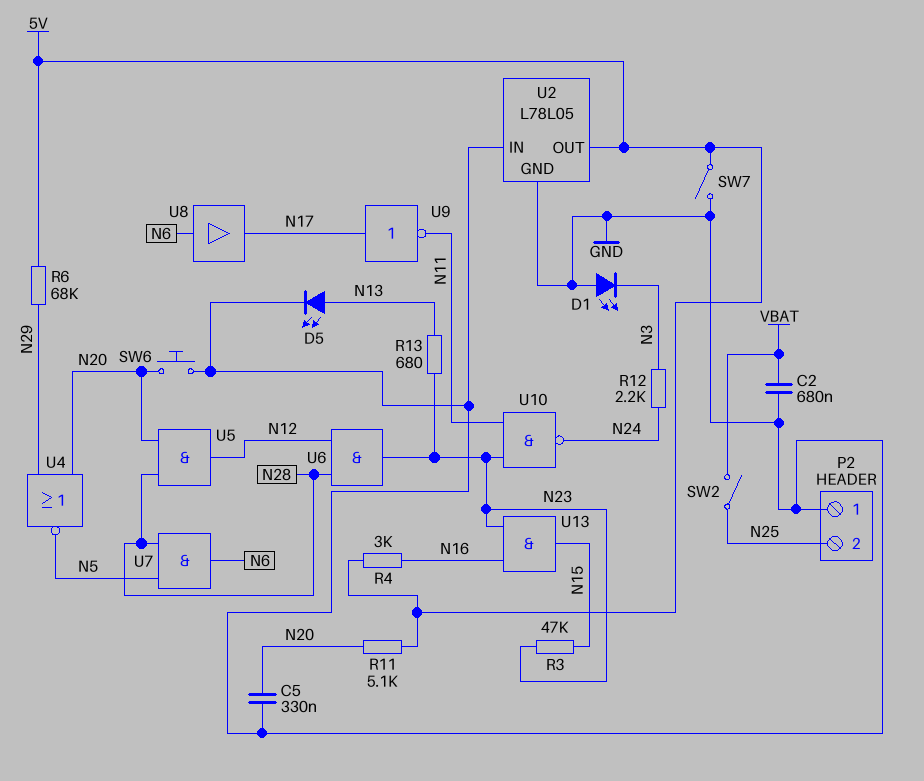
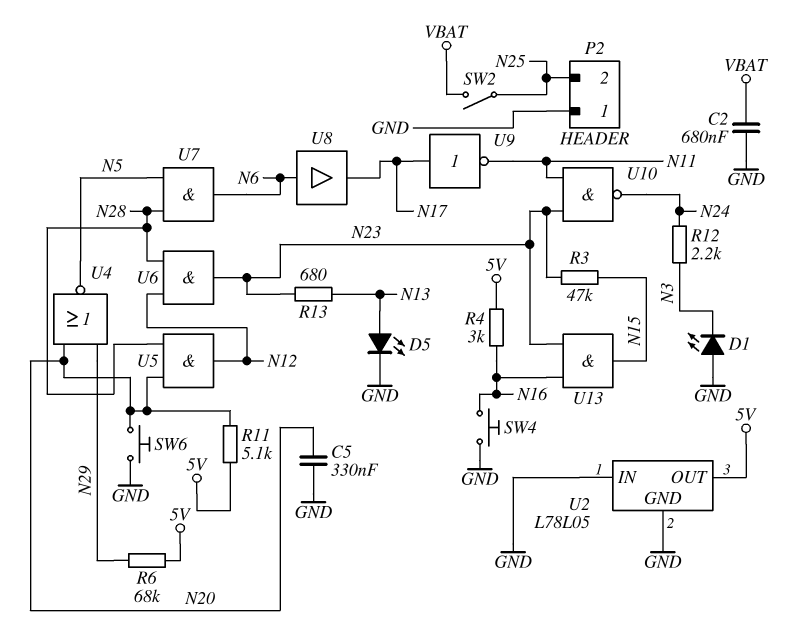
SW4: none -> button (GND, N16)
SW7: switch (5V, GND) -> none

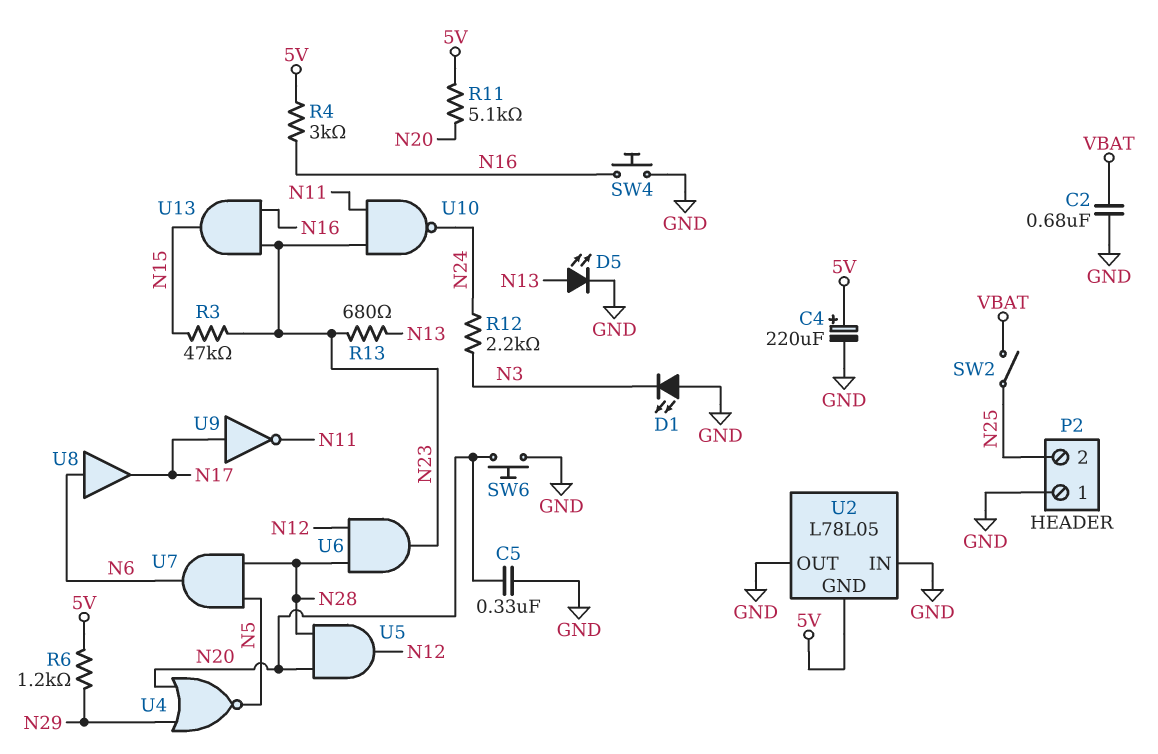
C4: none -> 220uF (plus 5V, minus GND)
R6: 68k (5V, N29) -> 1.2k (5V, N29)
U2 pin GND: GND -> 5V
U2 pin OUT: 5V -> GND

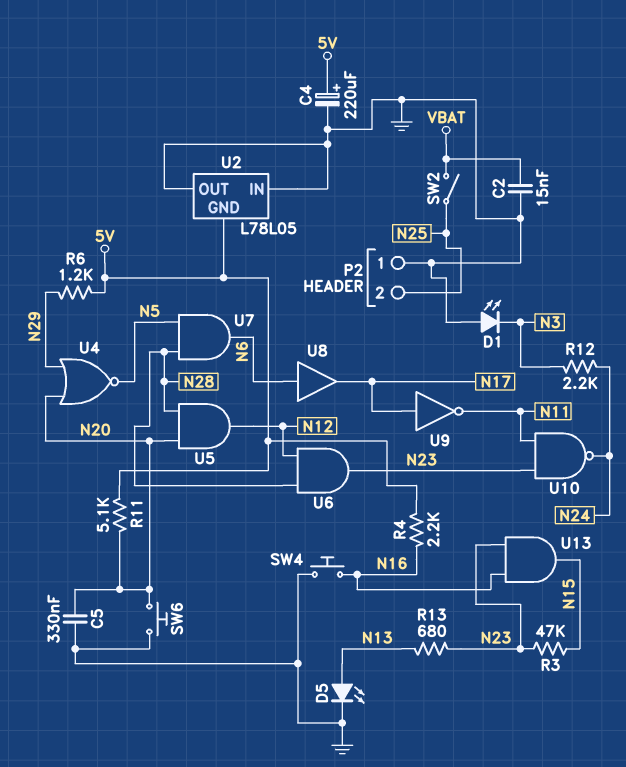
C2: 680nF (GND, VBAT) -> 15nF (GND, VBAT)
R4: 3k (5V, N16) -> 2.2k (5V, N16)

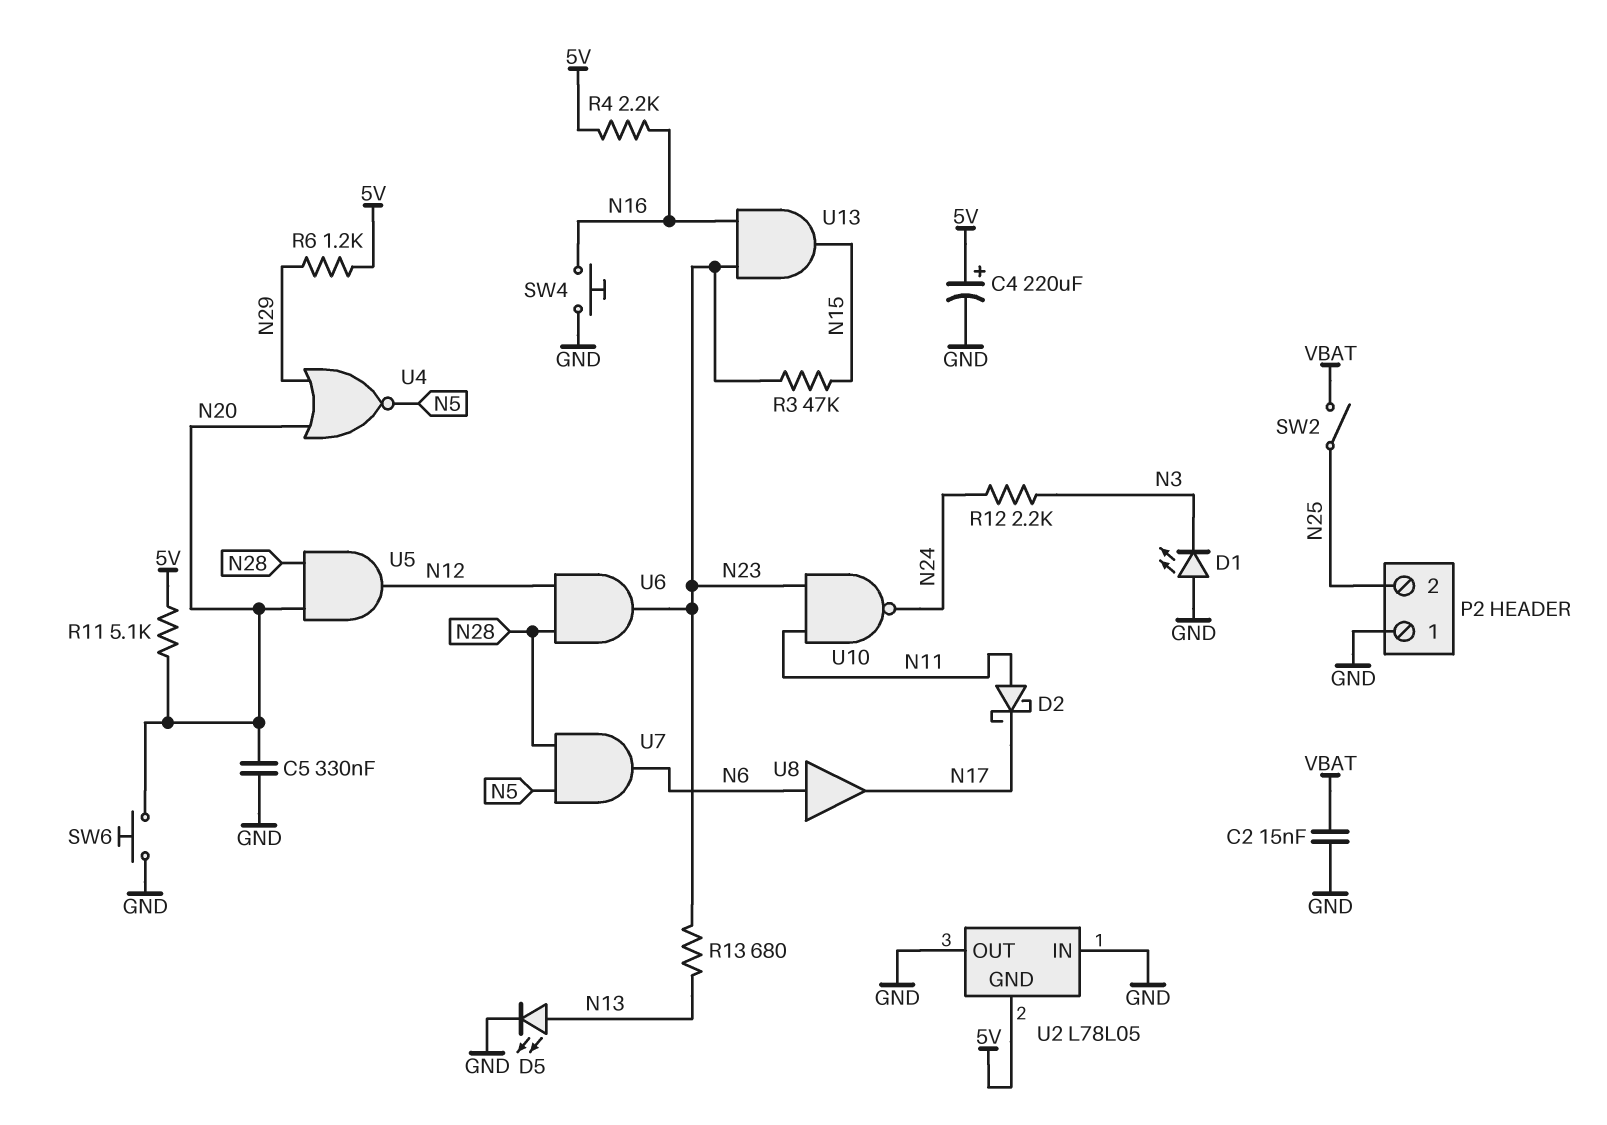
D2: none -> schottky (A N11, K N17)
U9: NOT (in N17, out N11) -> none

